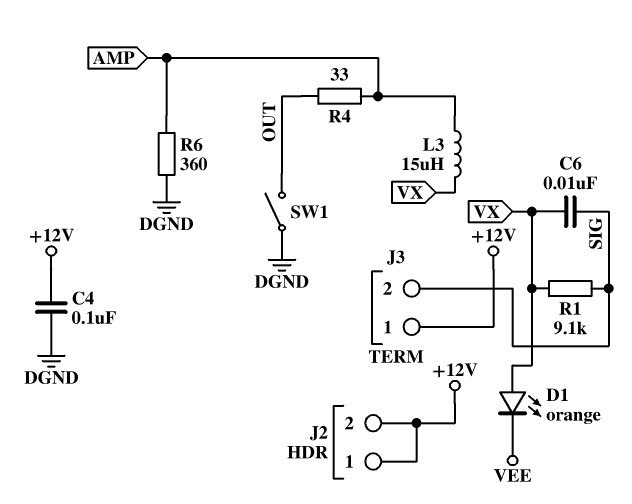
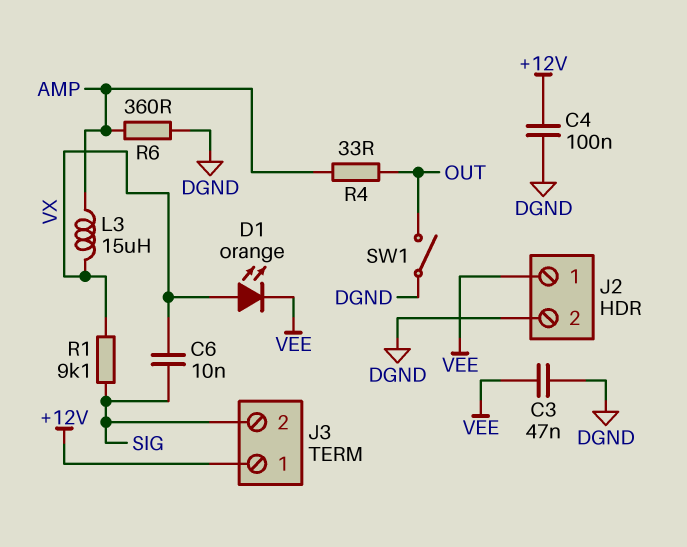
C3: none -> 47nF (DGND, VEE)
J2 pin 1: +12V -> VEE
J2 pin 2: +12V -> DGND

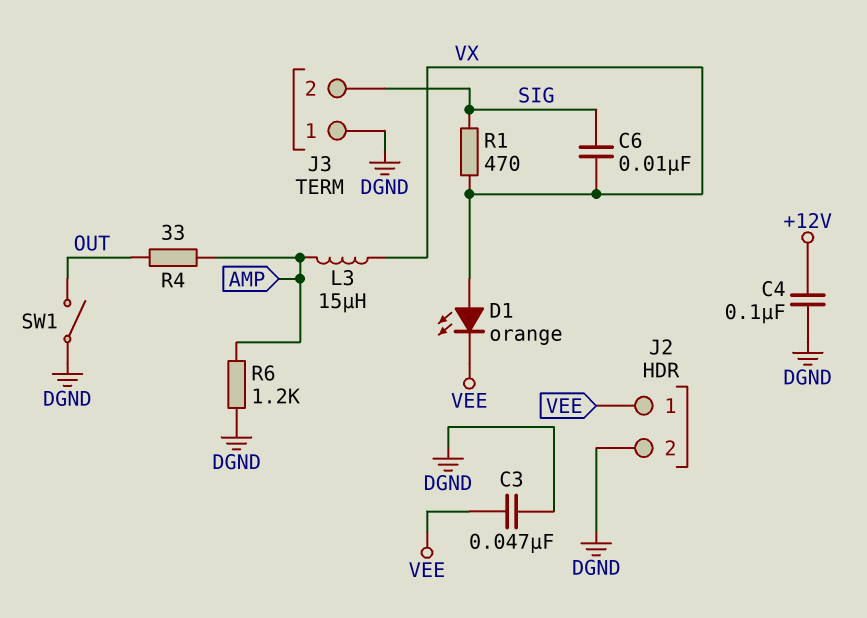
J3 pin 1: +12V -> DGND
R1: 9.1k (SIG, VX) -> 470 (SIG, VX)
R6: 360 (AMP, DGND) -> 1.2k (AMP, DGND)

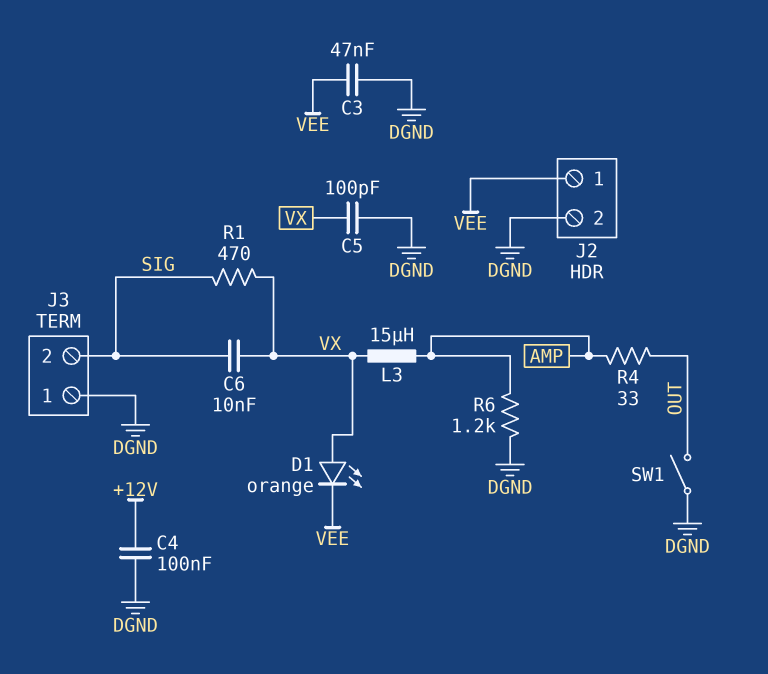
C5: none -> 100pF (DGND, VX)

